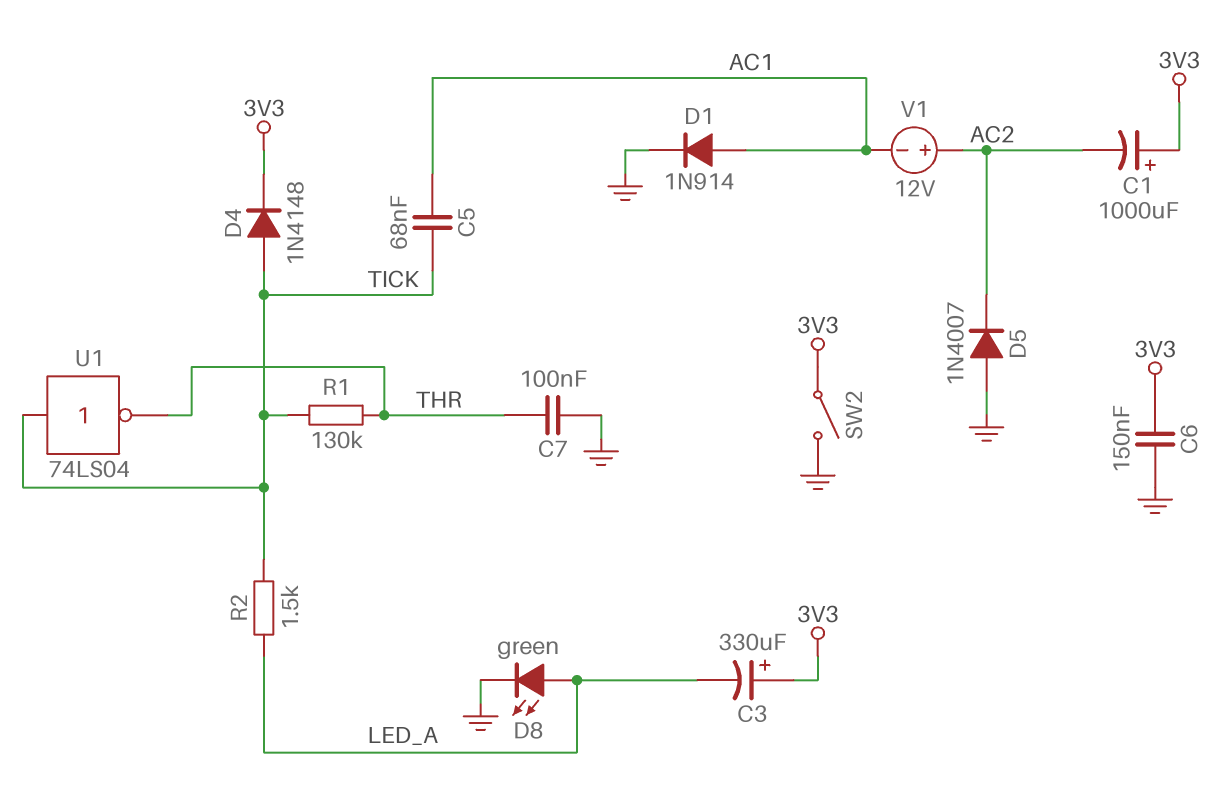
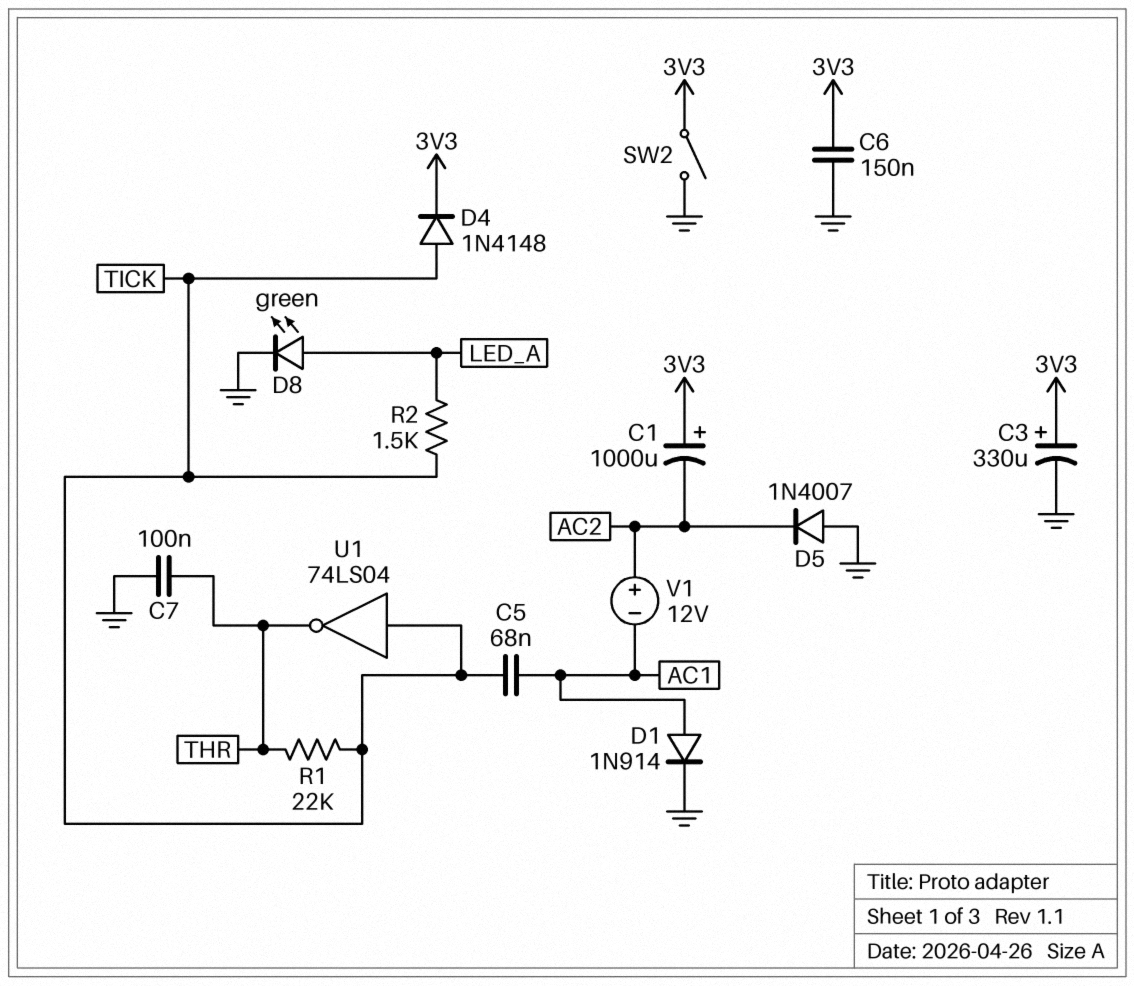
C3: 330uF (plus 3V3, minus LED_A) -> 330uF (plus 3V3, minus GND)
R1: 130k (THR, TICK) -> 22k (THR, TICK)

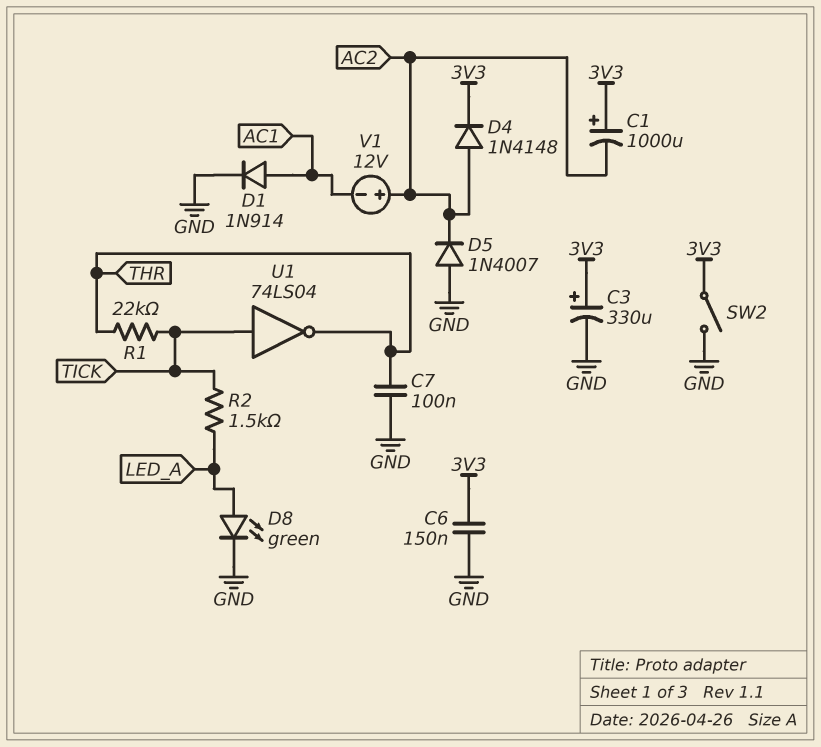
C5: 68nF (AC1, TICK) -> none
D4: diode 1N4148 (A TICK, K 3V3) -> diode 1N4148 (A AC2, K 3V3)

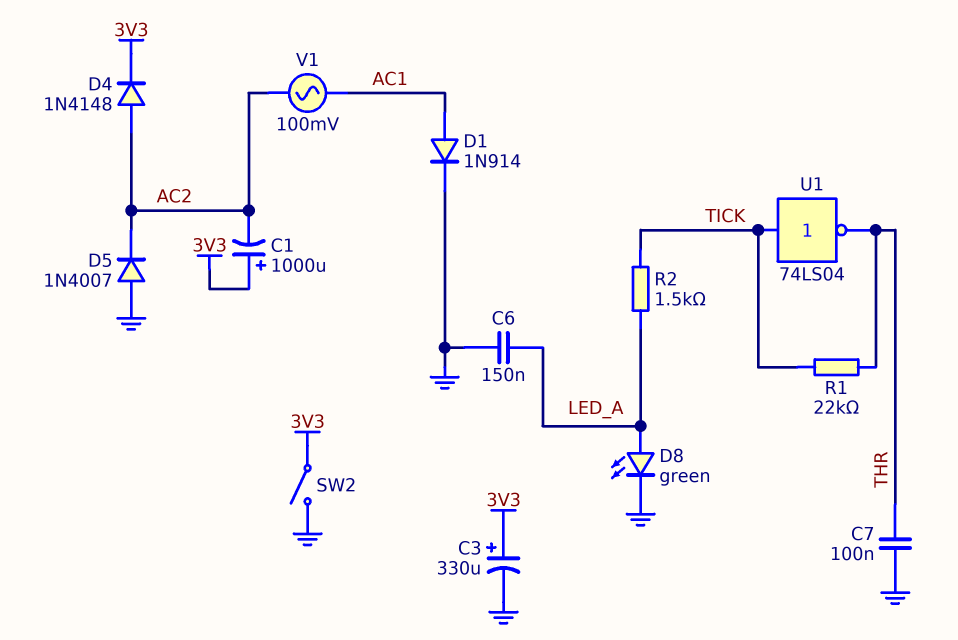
C6: 150nF (3V3, GND) -> 150nF (GND, LED_A)
V1: 12V (plus AC2, minus AC1) -> AC 100mV (AC1, AC2)

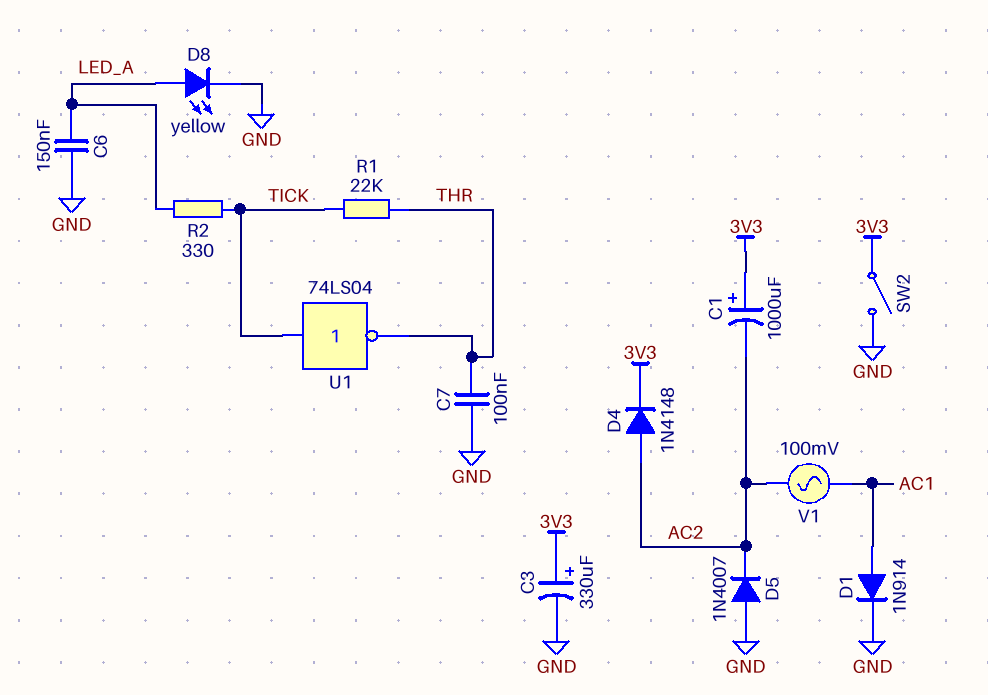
D8: LED green (A LED_A, K GND) -> LED yellow (A LED_A, K GND)
R2: 1.5k (LED_A, TICK) -> 330 (LED_A, TICK)

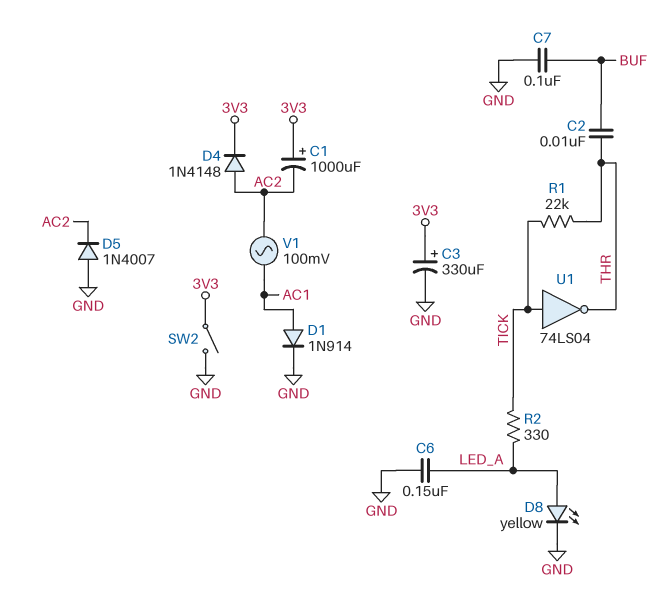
C2: none -> 10nF (BUF, THR)
C7: 100nF (GND, THR) -> 100nF (BUF, GND)

